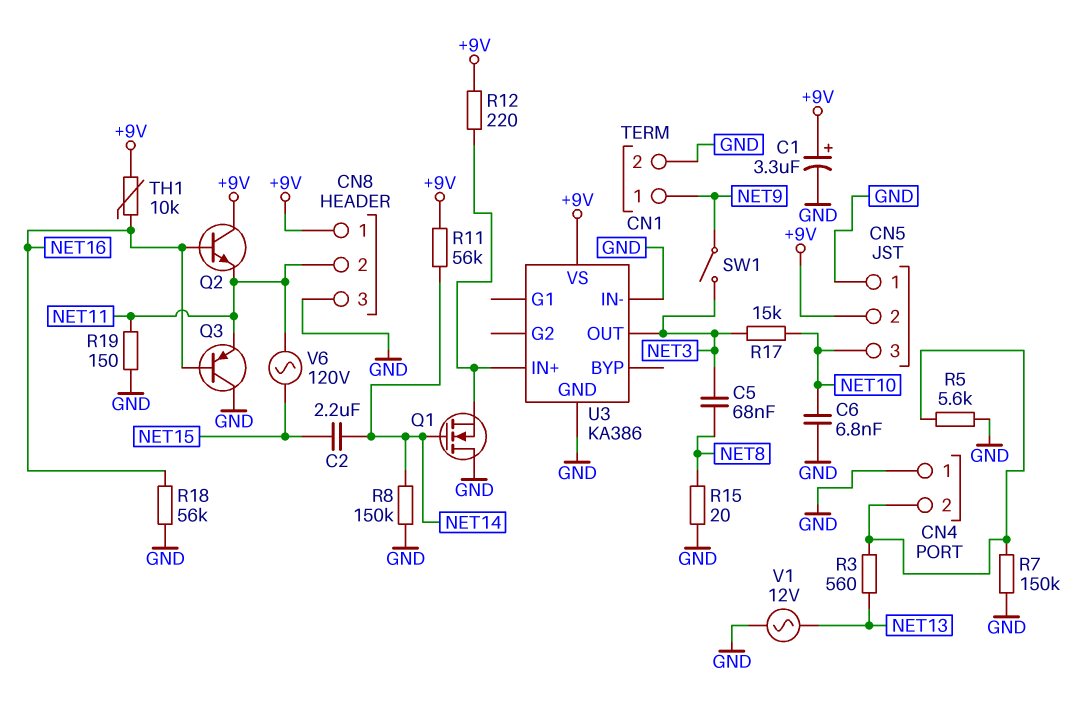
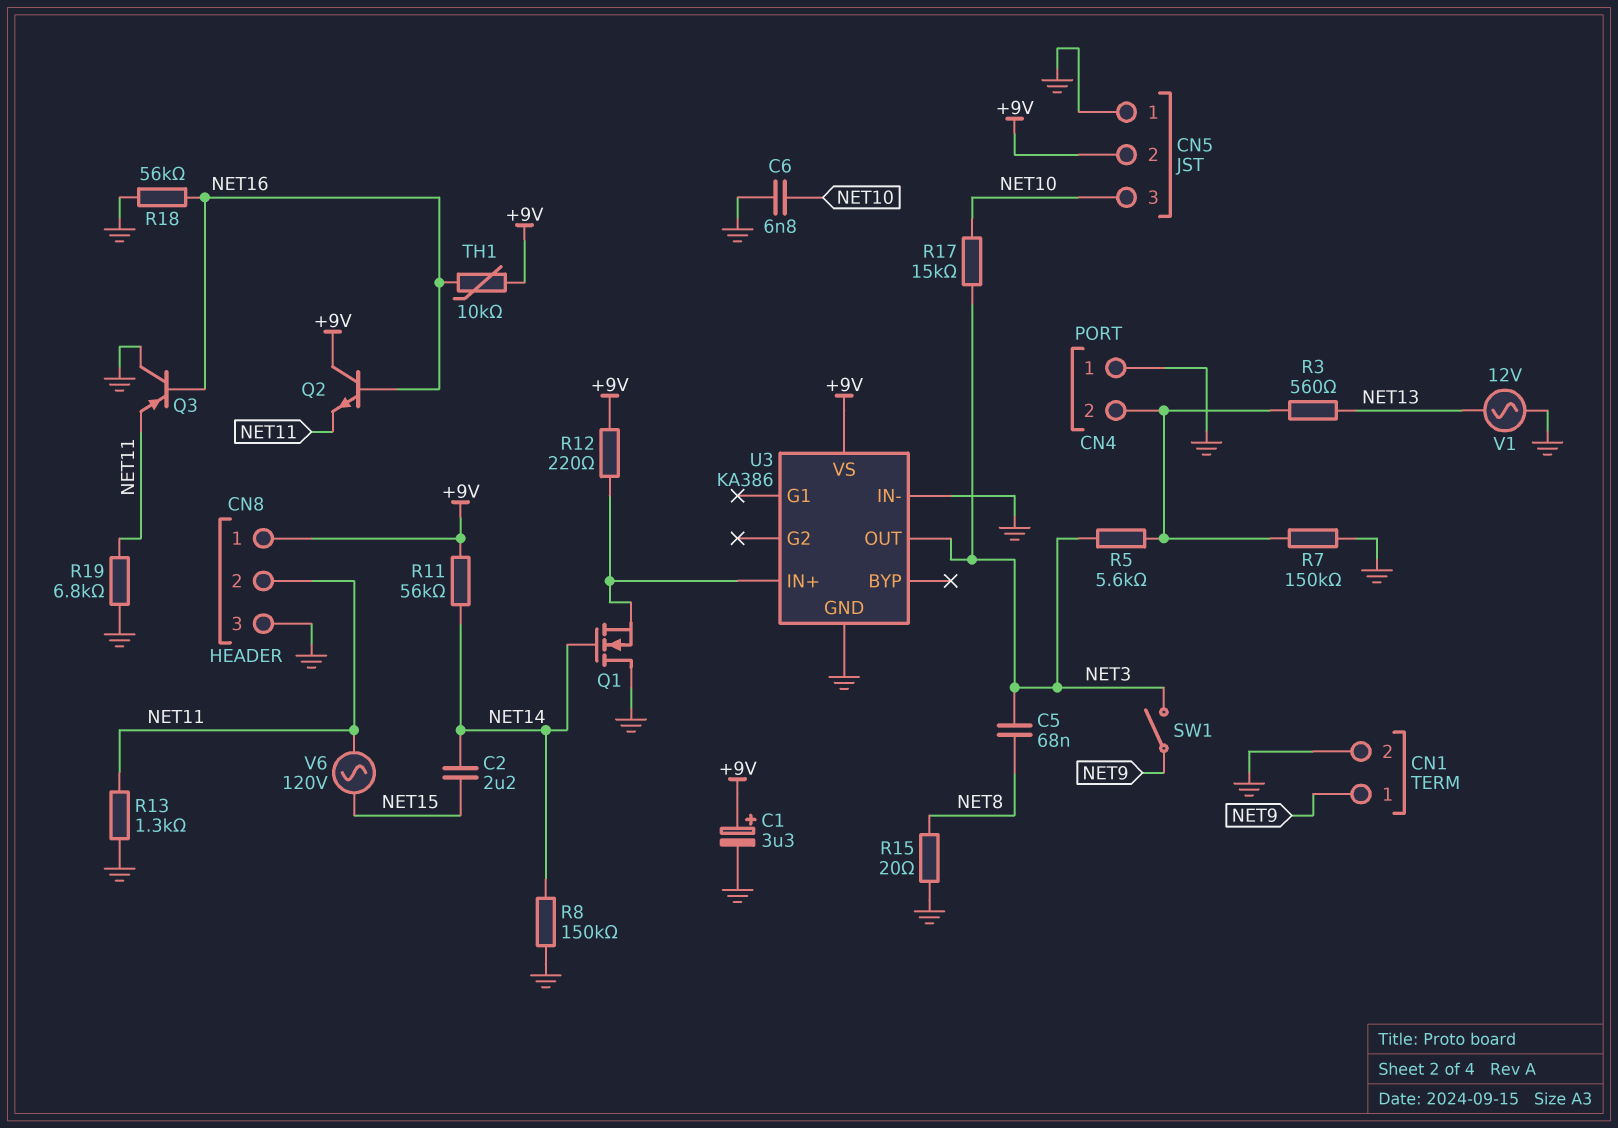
R5: 5.6k (CN4/2, GND) -> 5.6k (CN4/2, NET3)
R13: none -> 1.3k (GND, NET11)
R19: 150 (GND, NET11) -> 6.8k (GND, NET11)

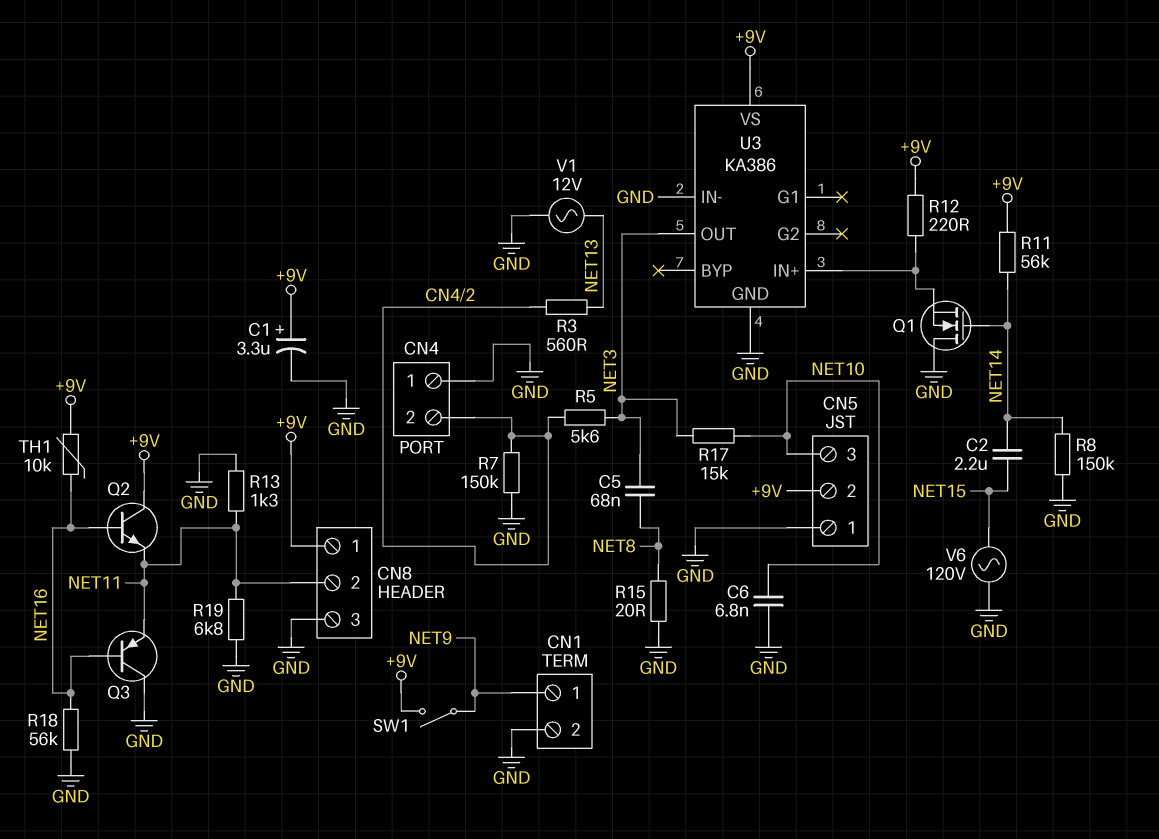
SW1: switch (NET3, NET9) -> switch (+9V, NET9)
V6: AC 120V (NET11, NET15) -> AC 120V (GND, NET15)

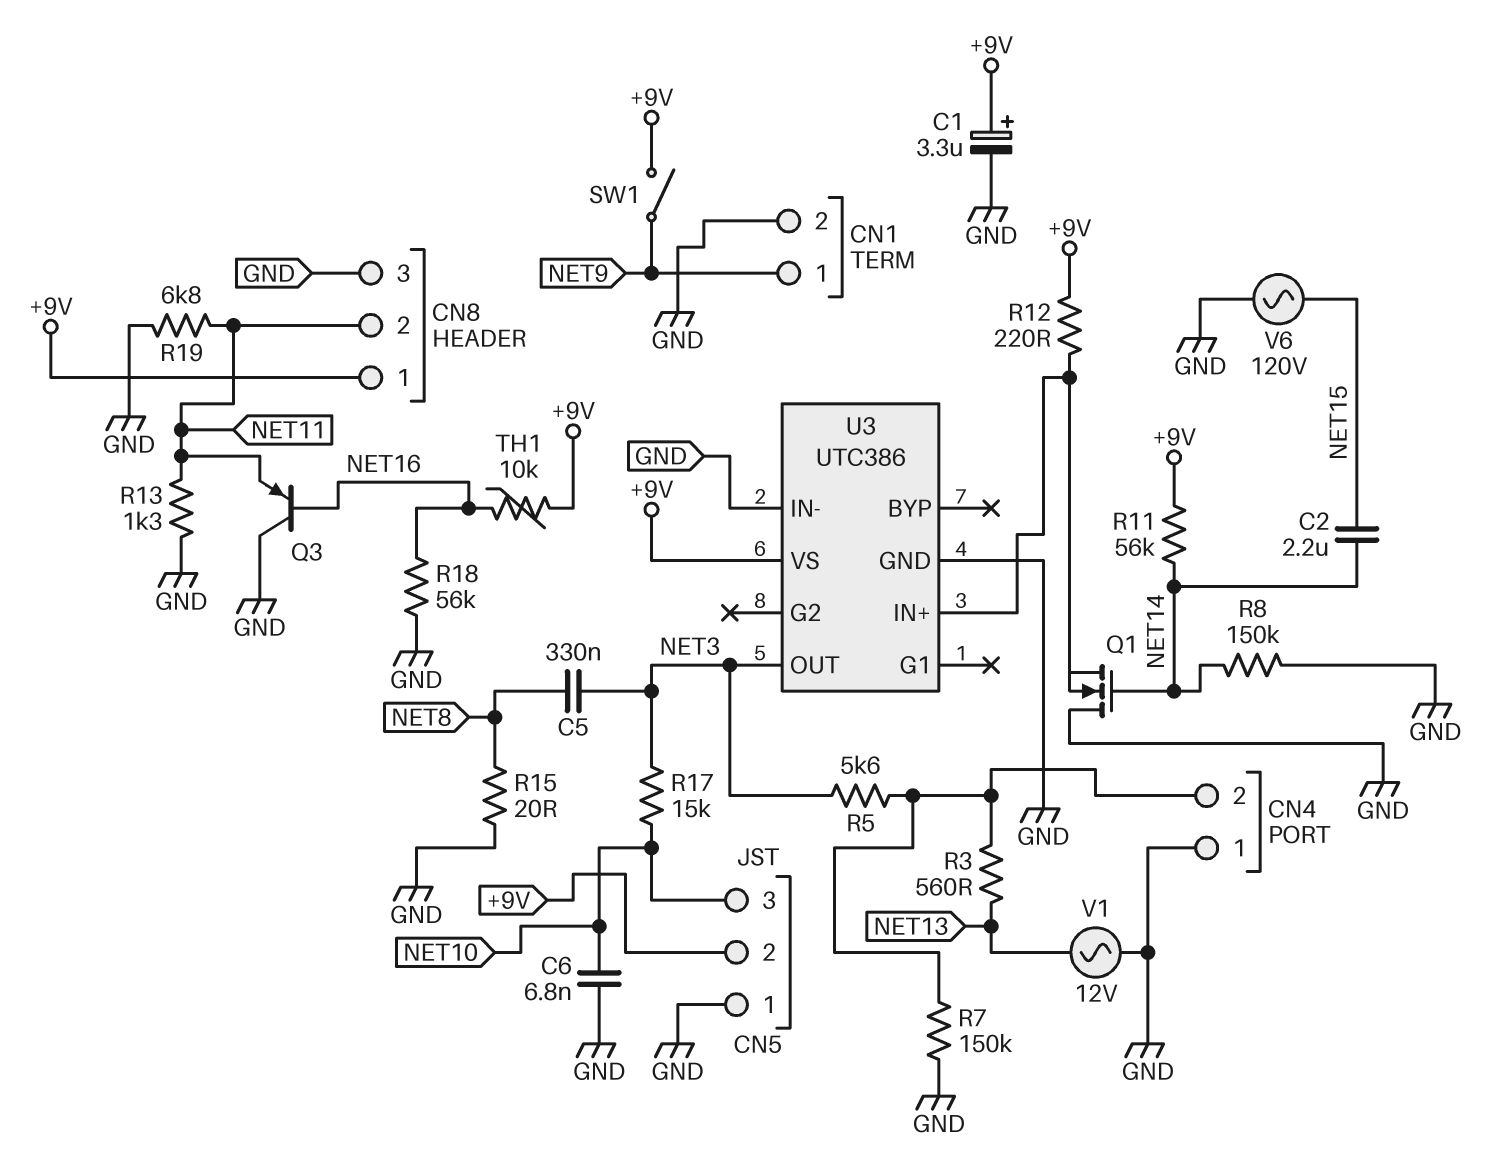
C5: 68nF (NET3, NET8) -> 330nF (NET3, NET8)
Q2: NPN (B NET16, C +9V, E NET11) -> none
U3: KA386 -> UTC386

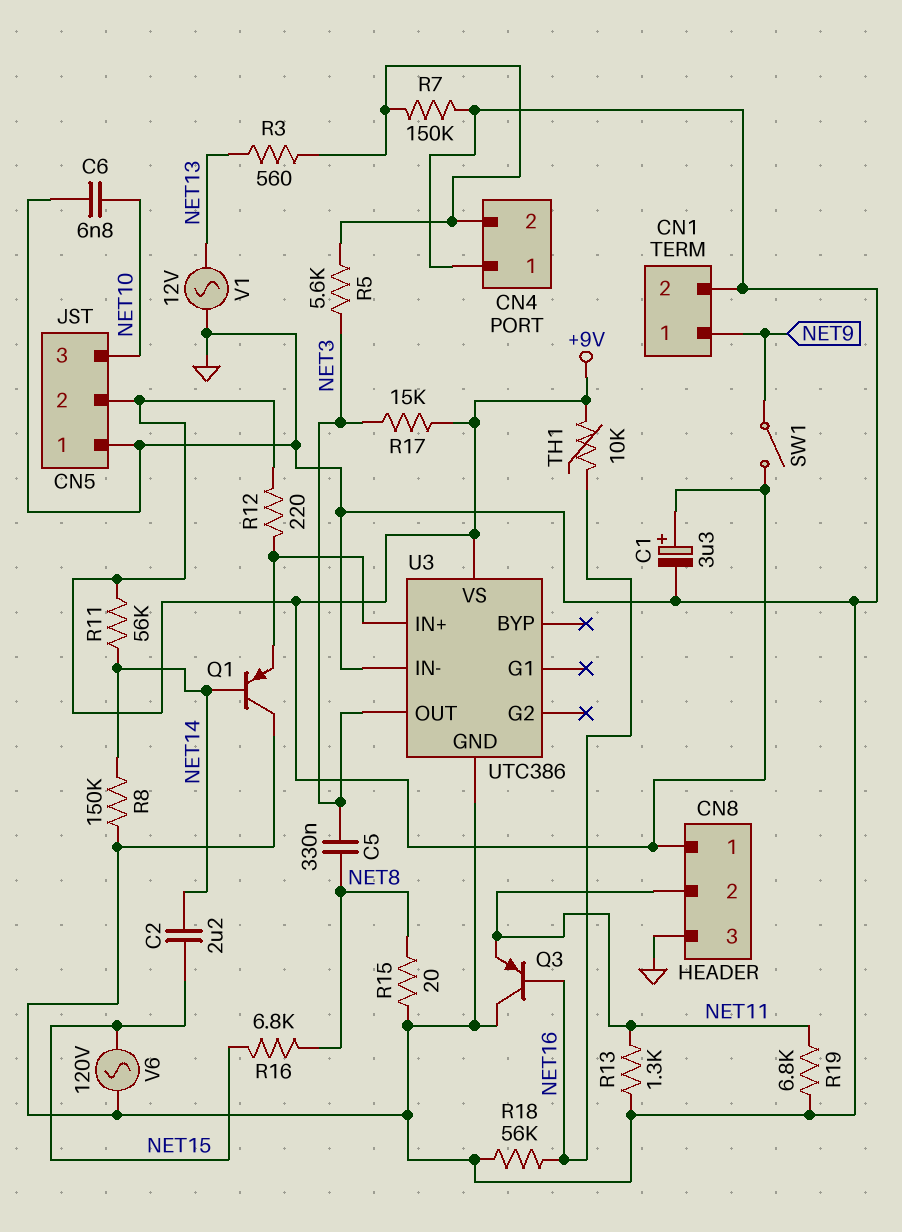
Q1: NMOS (G NET14, D GND, S U3/IN+) -> PNP (B NET14, C GND, E U3/IN+)
R16: none -> 6.8k (NET8, NET15)
R17: 15k (NET3, NET10) -> 15k (+9V, NET3)

